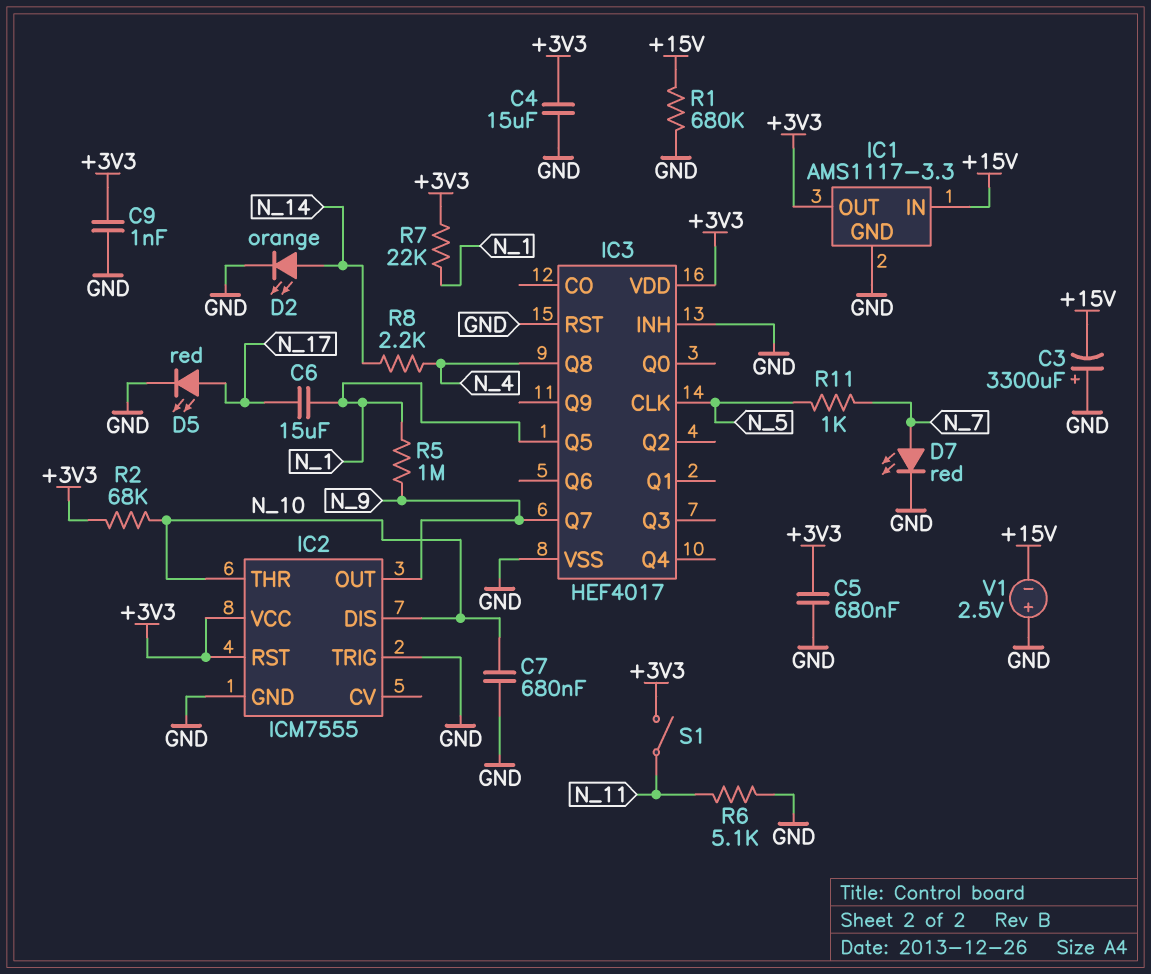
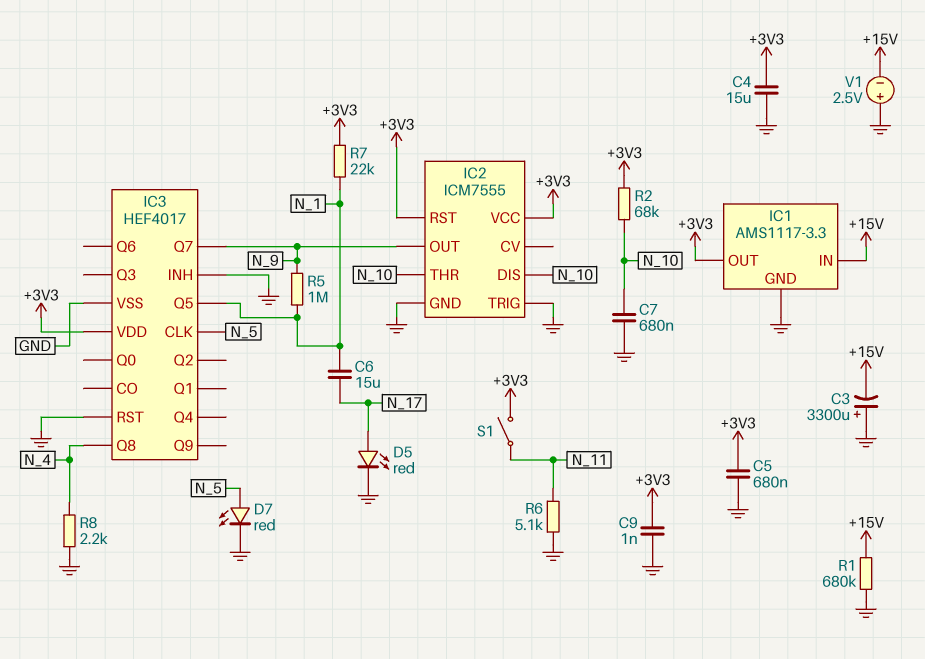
D2: LED orange (A N_14, K GND) -> none
D7: LED red (A N_7, K GND) -> LED red (A N_5, K GND)
R8: 2.2k (N_4, N_14) -> 2.2k (GND, N_4)
R11: 1k (N_5, N_7) -> none

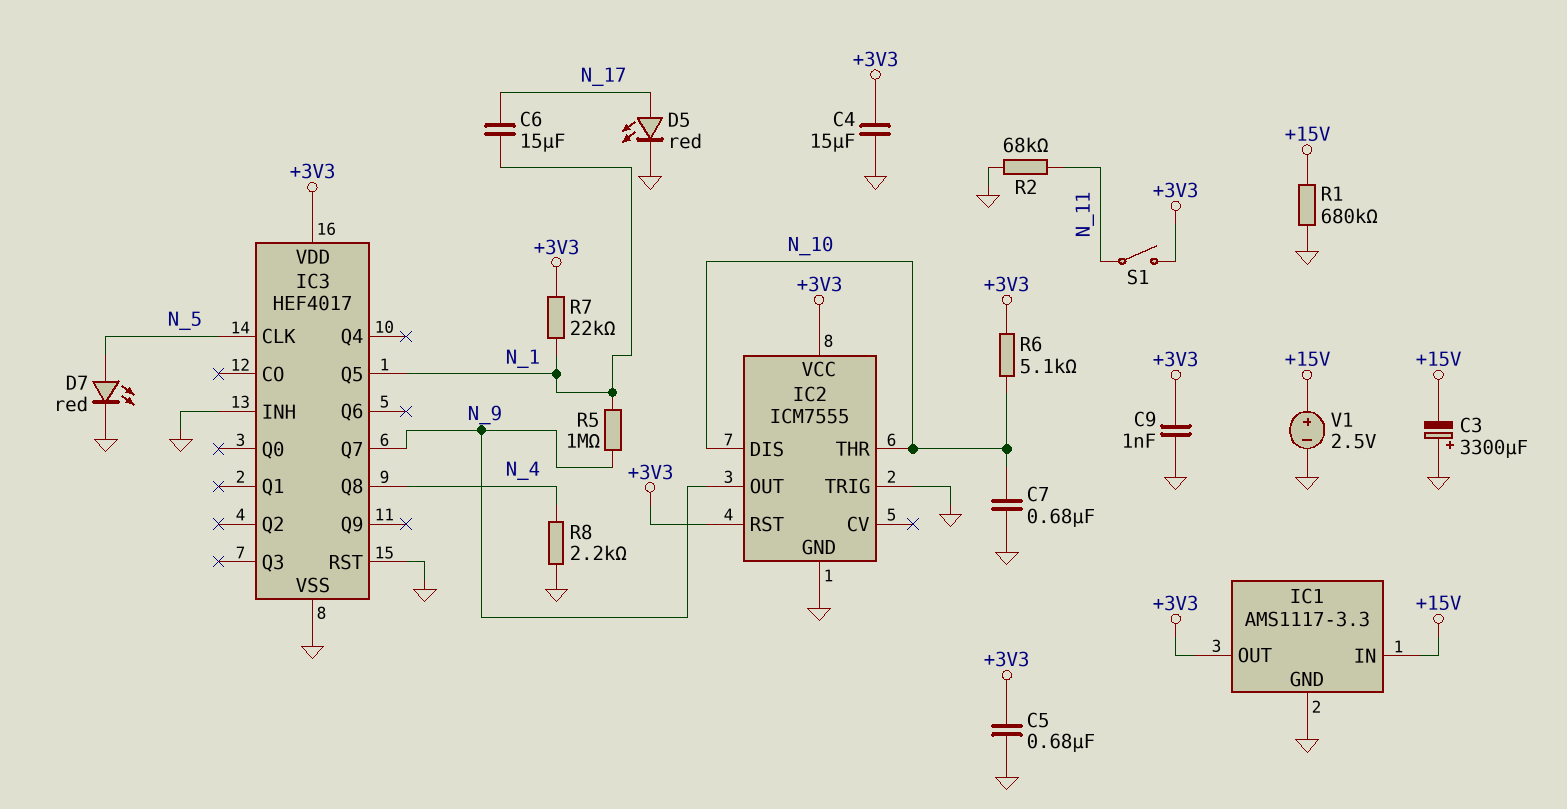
R2: 68k (+3V3, N_10) -> 68k (GND, N_11)
R6: 5.1k (GND, N_11) -> 5.1k (+3V3, N_10)
V1: 2.5V (plus GND, minus +15V) -> 2.5V (plus +15V, minus GND)

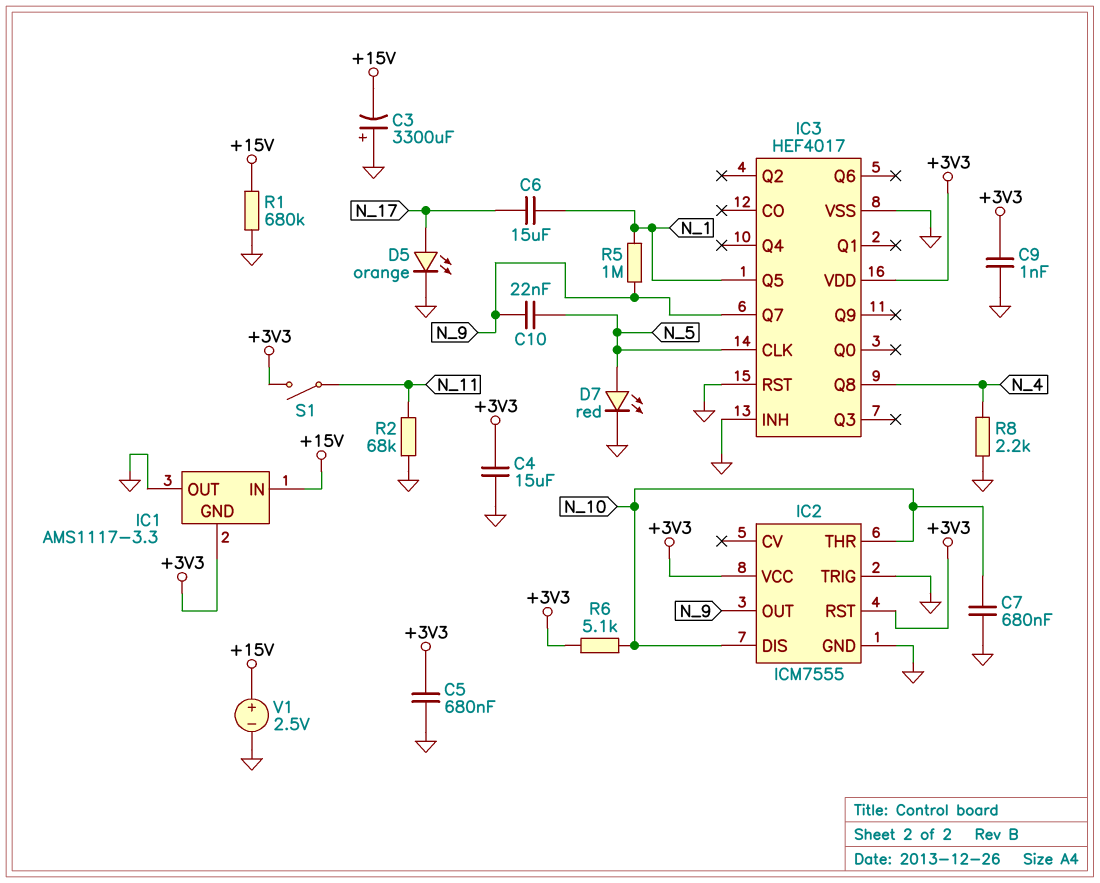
C10: none -> 22nF (N_5, N_9)
D5: LED red (A N_17, K GND) -> LED orange (A N_17, K GND)
IC1 pin GND: GND -> +3V3
IC1 pin OUT: +3V3 -> GND
R7: 22k (+3V3, N_1) -> none

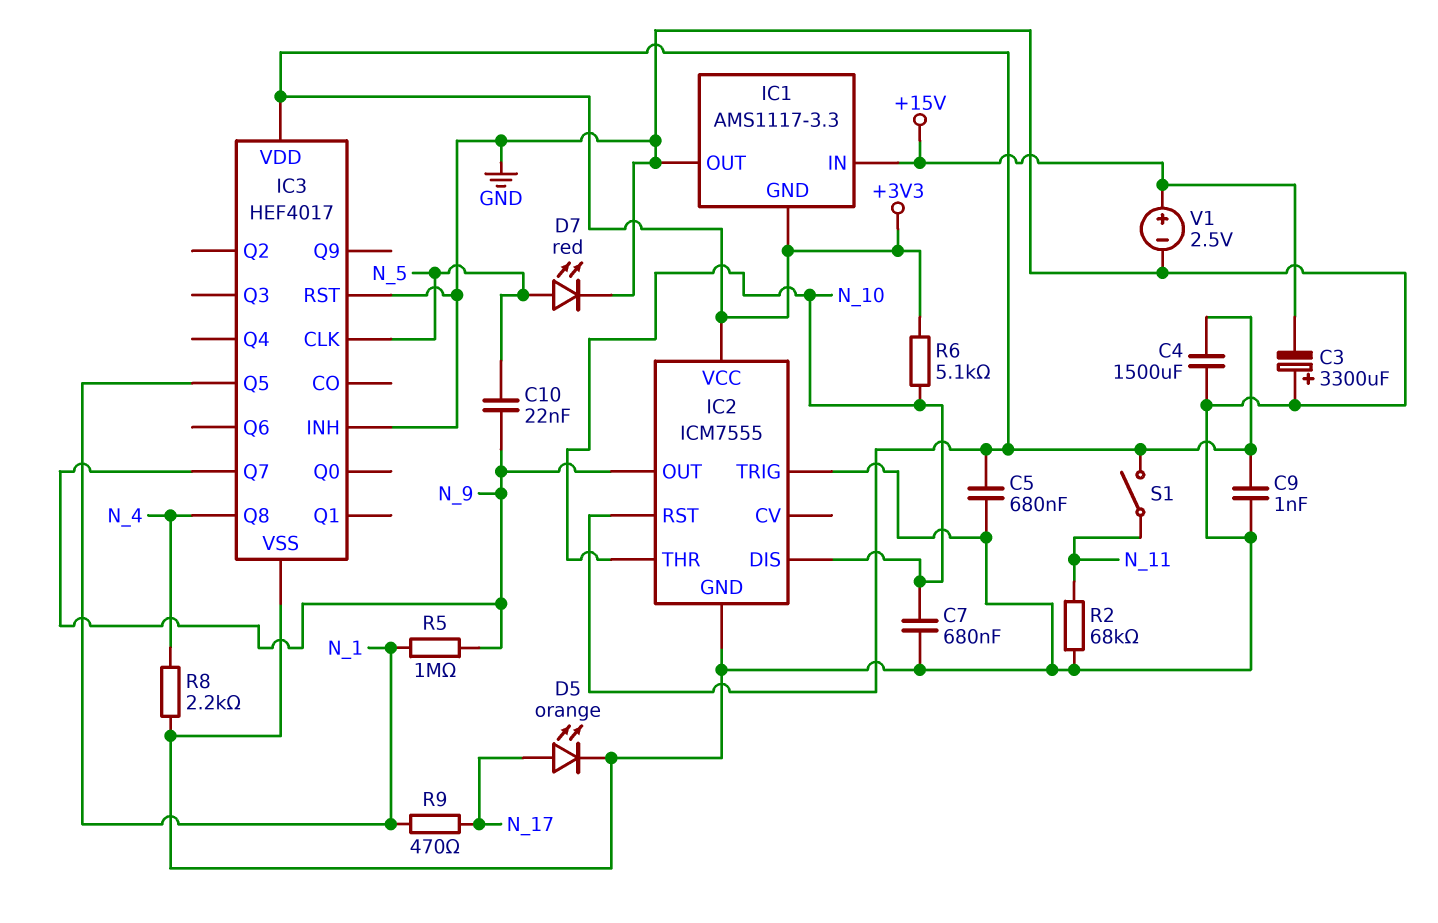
C4: 15uF (+3V3, GND) -> 1500uF (+3V3, GND)
C6: 15uF (N_1, N_17) -> none
R1: 680k (+15V, GND) -> none
R9: none -> 470 (N_1, N_17)

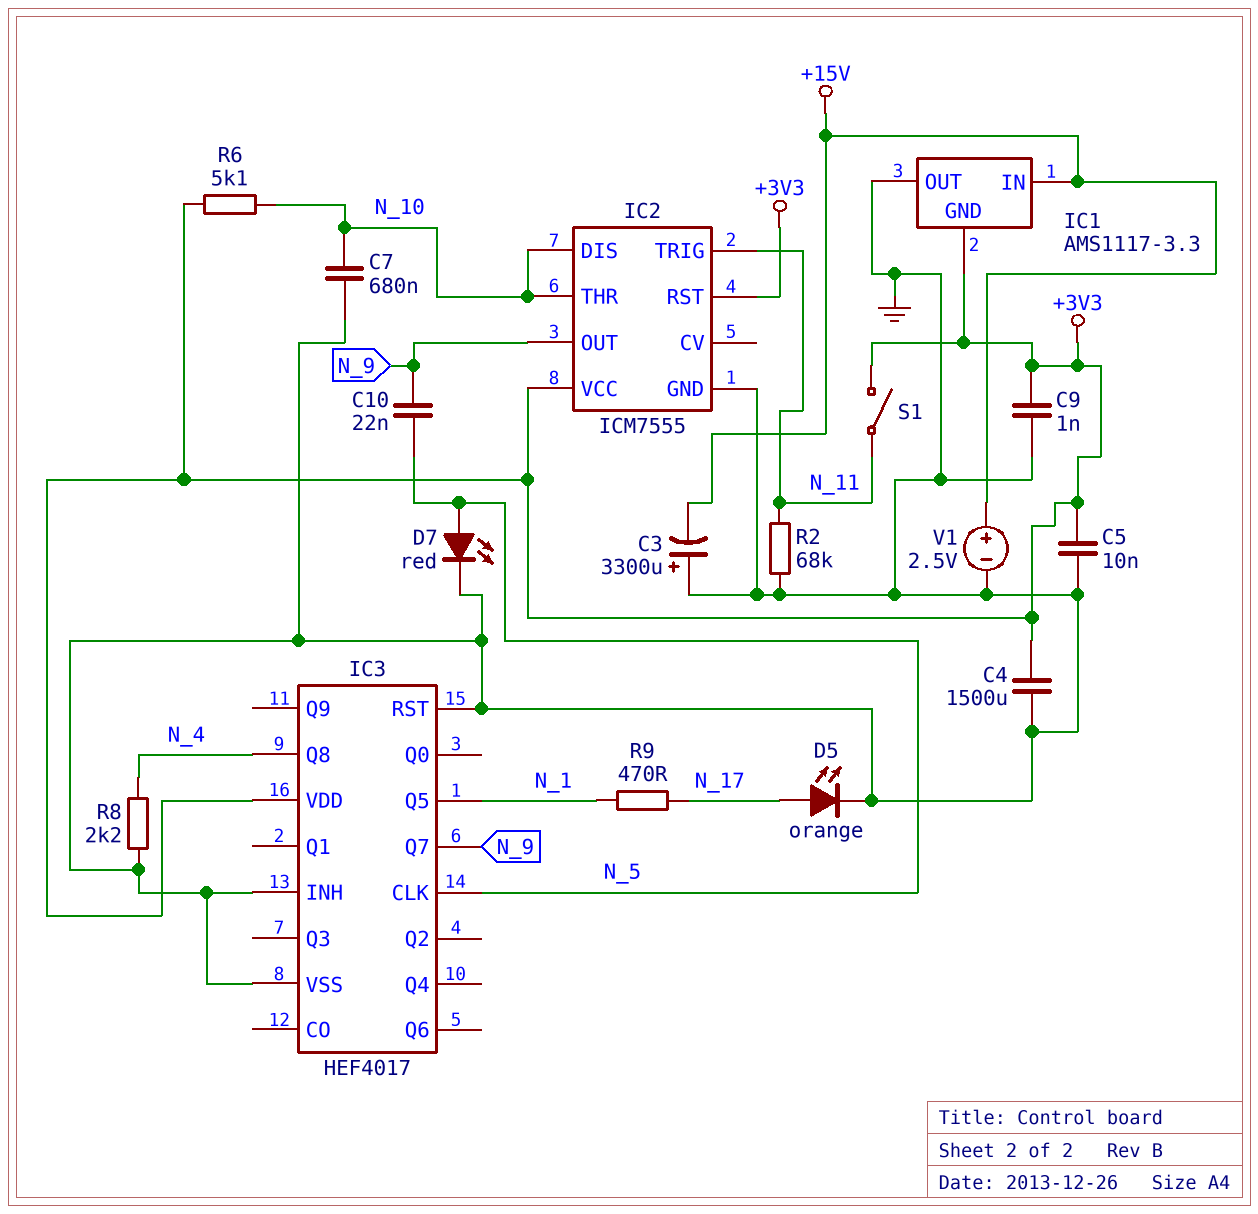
C5: 680nF (+3V3, GND) -> 10nF (+3V3, GND)
IC2 pin TRIG: GND -> N_11
R5: 1M (N_1, N_9) -> none

